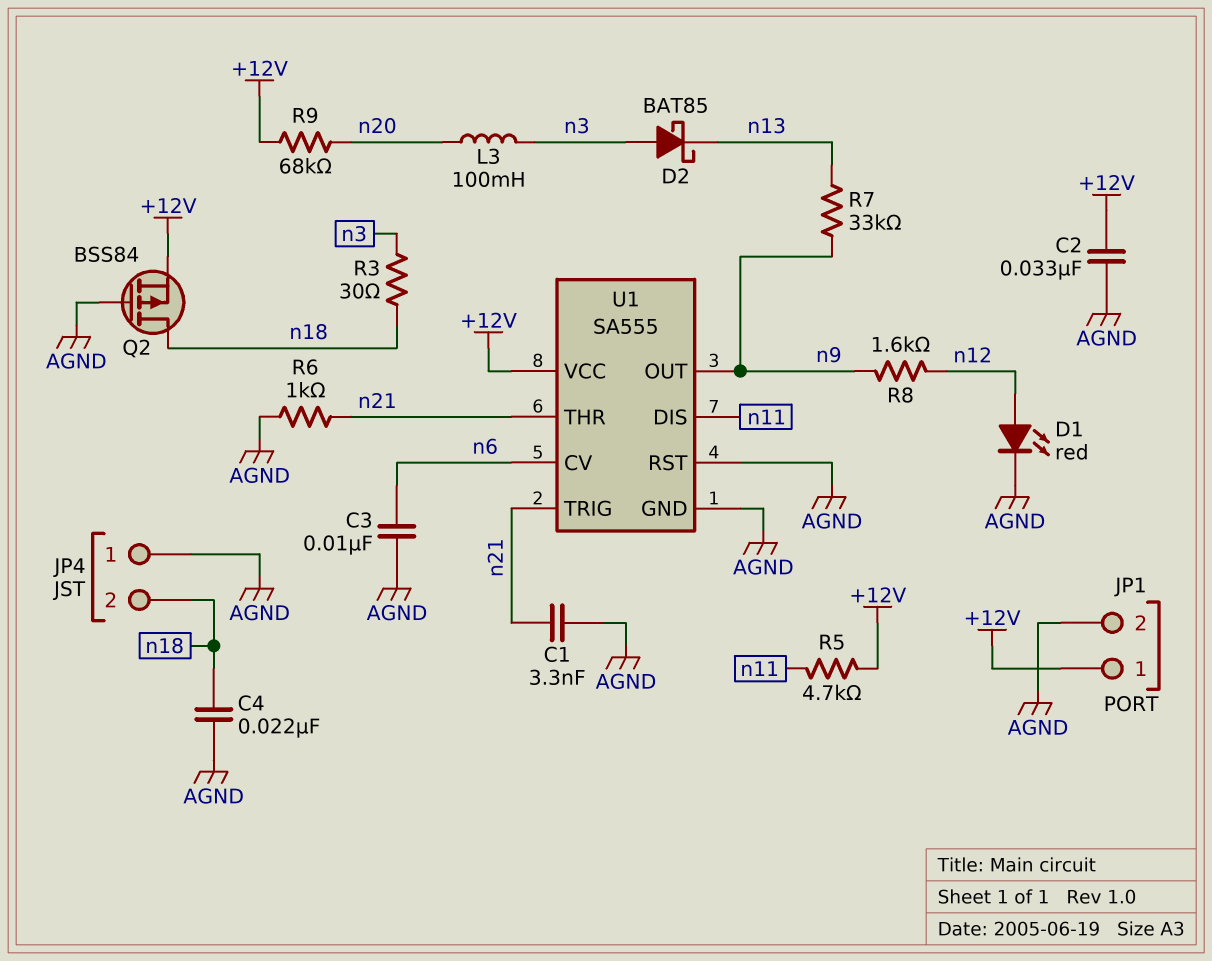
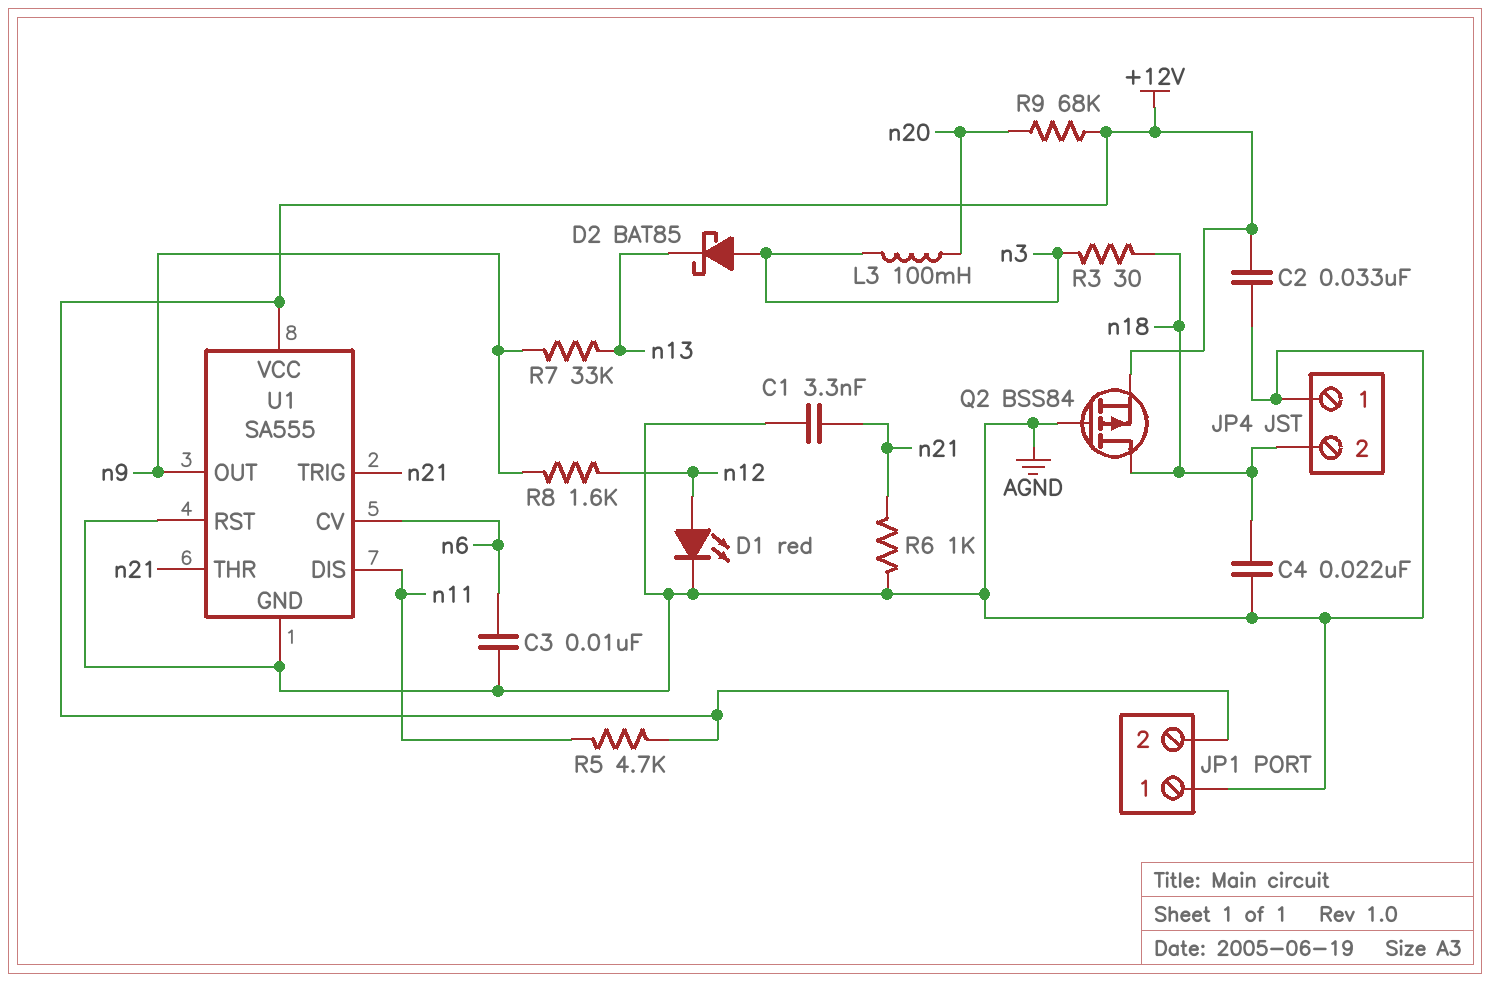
JP1 pin 1: +12V -> AGND
JP1 pin 2: AGND -> +12V

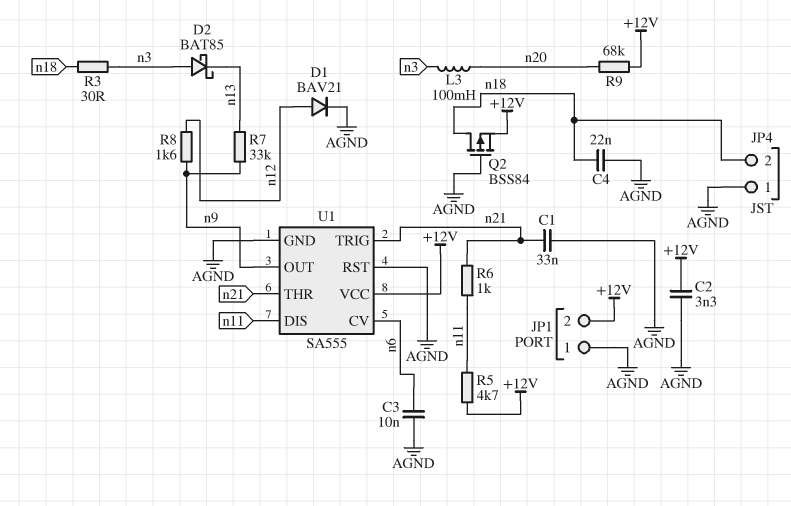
C1: 3.3nF (AGND, n21) -> 33nF (AGND, n21)
C2: 33nF (+12V, AGND) -> 3.3nF (+12V, AGND)
D1: LED red (A n12, K AGND) -> diode BAV21 (A n12, K AGND)
R6: 1k (AGND, n21) -> 1k (n11, n21)

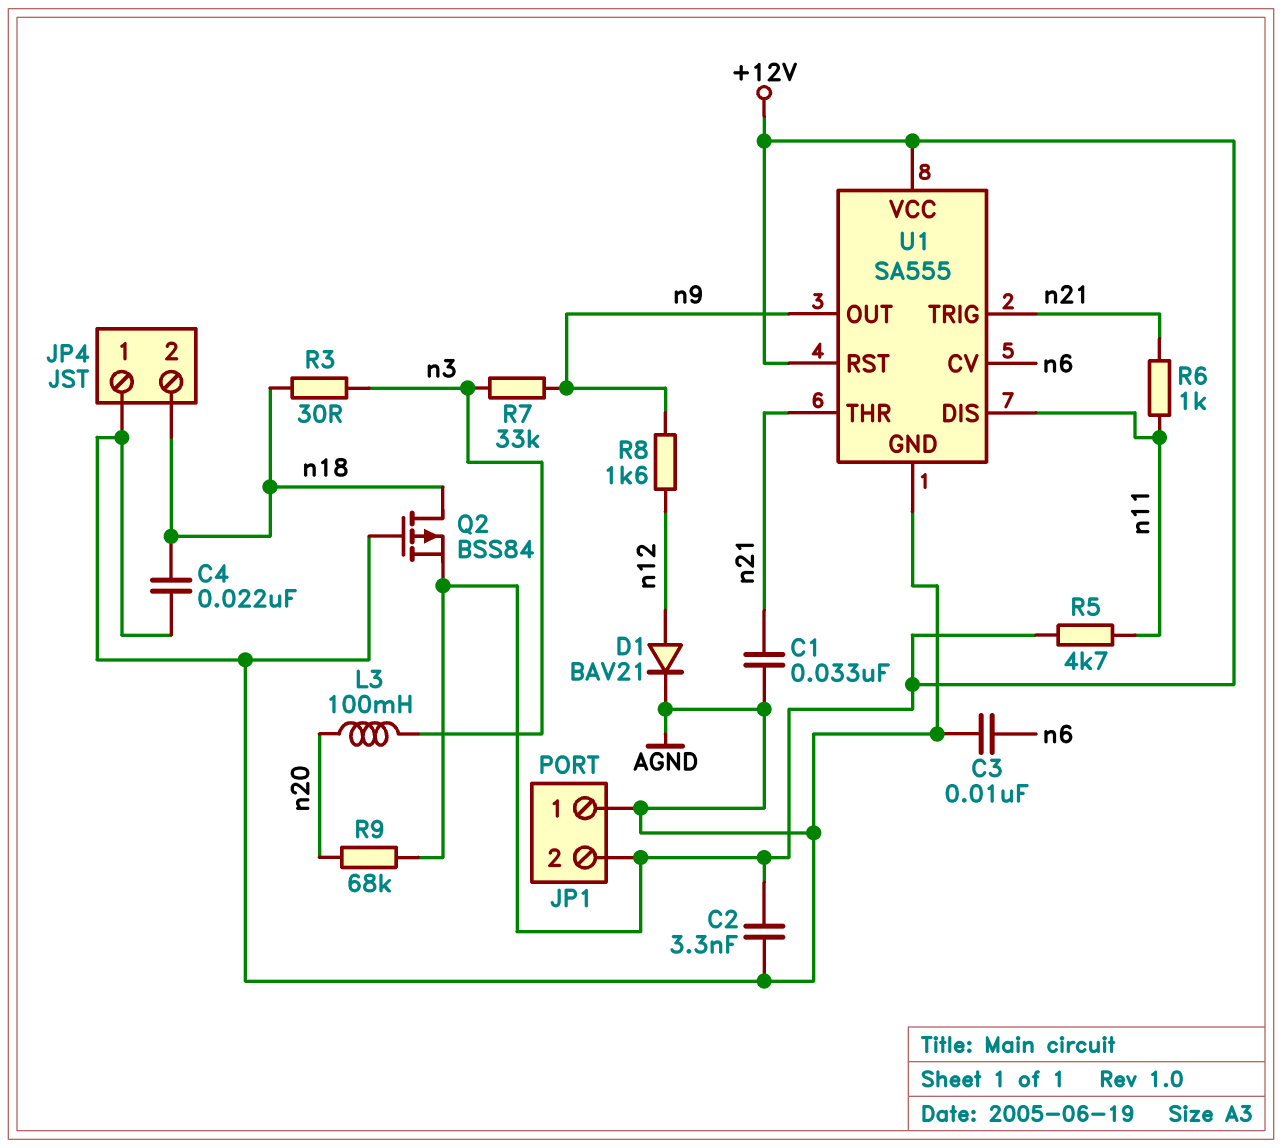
D2: schottky BAT85 (A n3, K n13) -> none
R7: 33k (n9, n13) -> 33k (n3, n9)
U1 pin RST: AGND -> +12V

